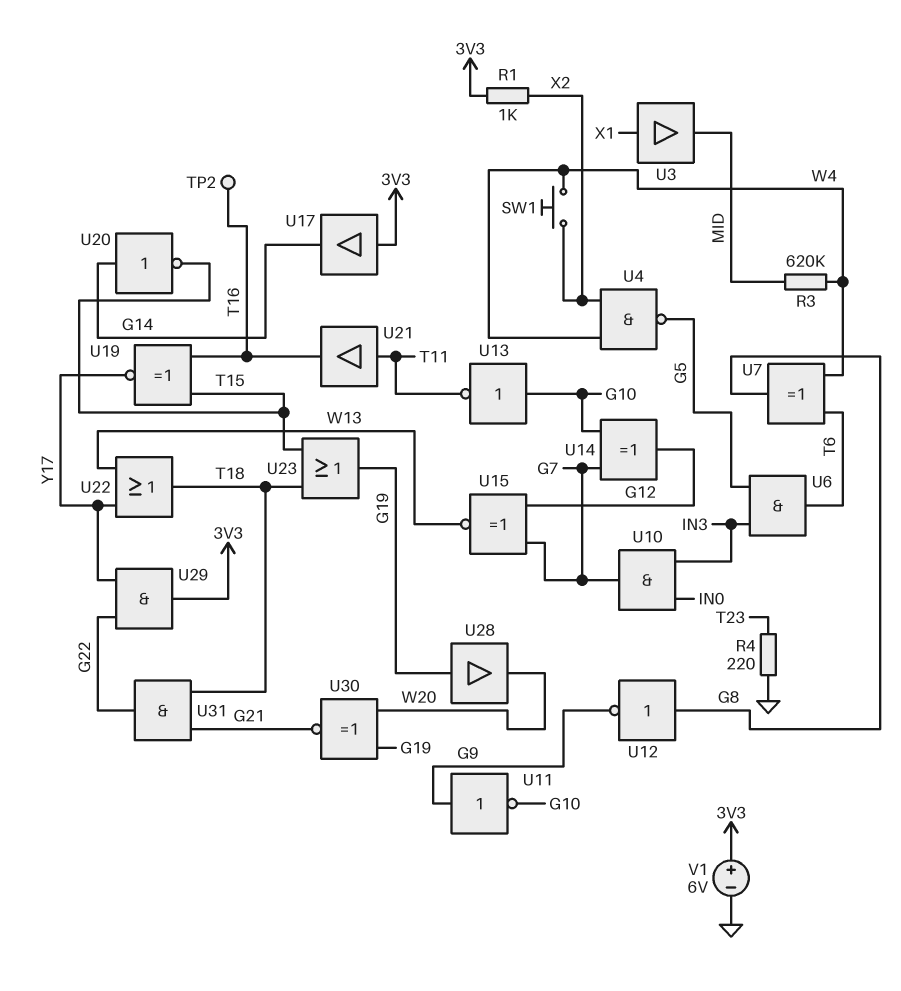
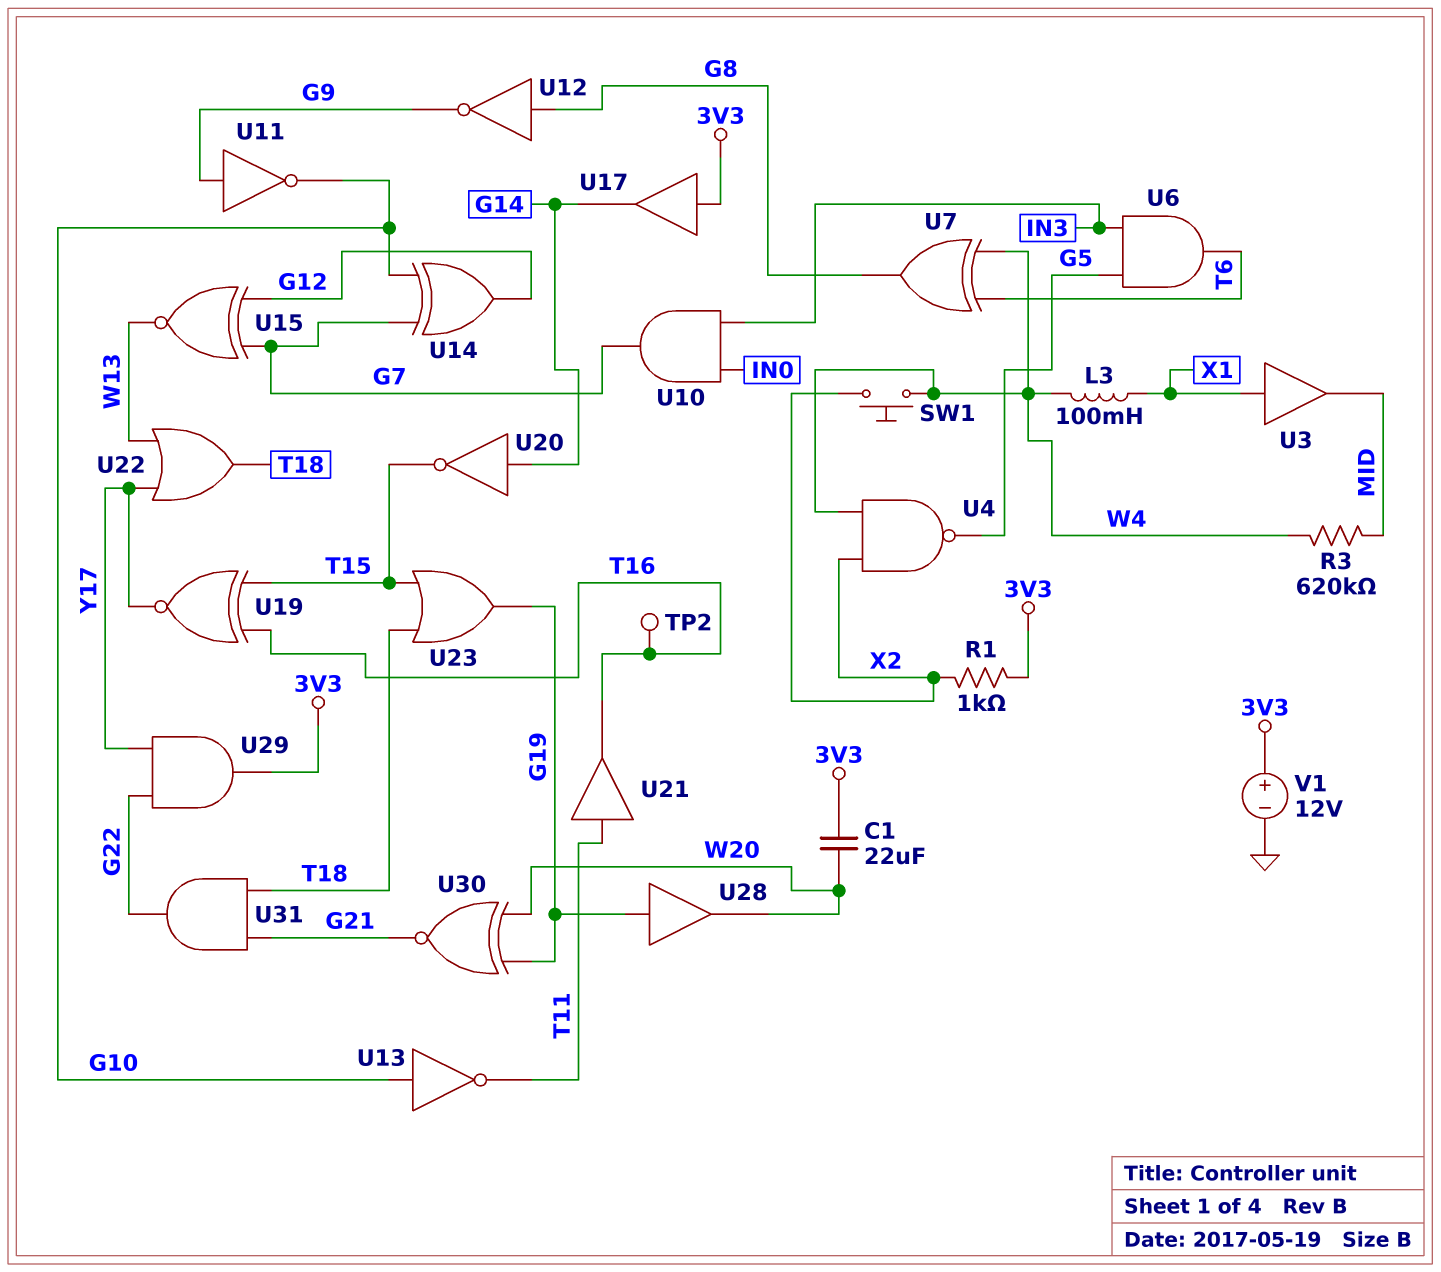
C1: none -> 22uF (3V3, W20)
L3: none -> 100mH (W4, X1)
R4: 220 (GND, T23) -> none
V1: 6V (plus 3V3, minus GND) -> 12V (plus 3V3, minus GND)

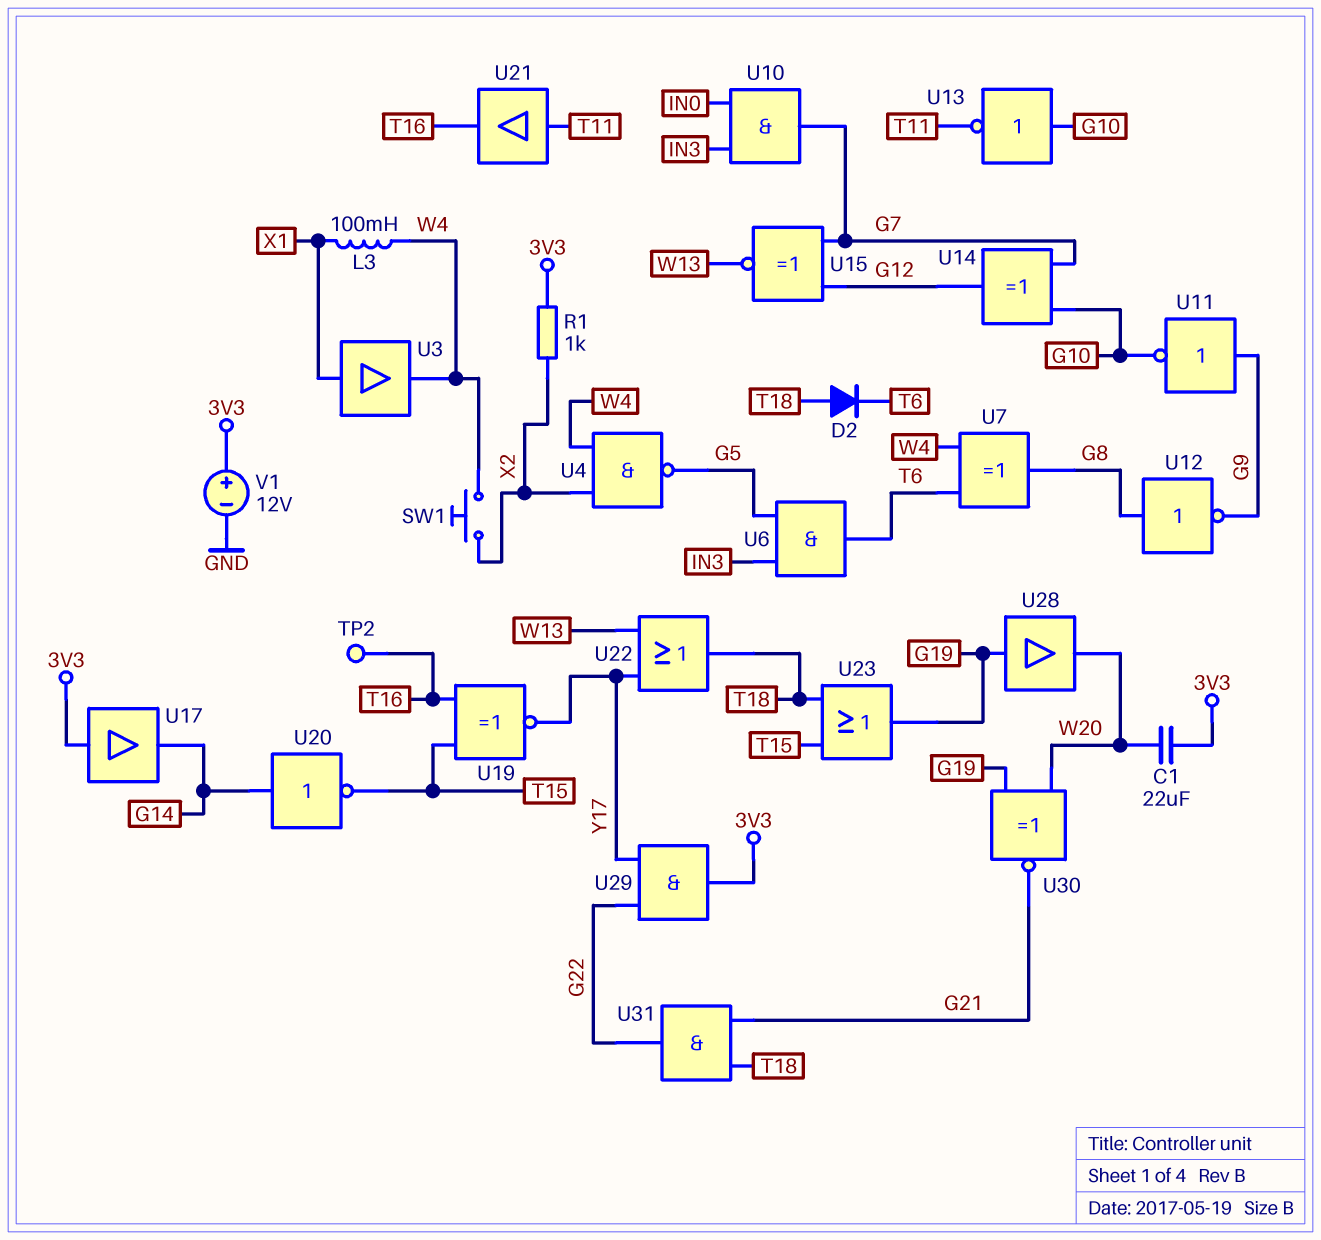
D2: none -> diode (A T18, K T6)
R3: 620k (MID, W4) -> none
U3: buffer (in X1, out MID) -> buffer (in X1, out W4)

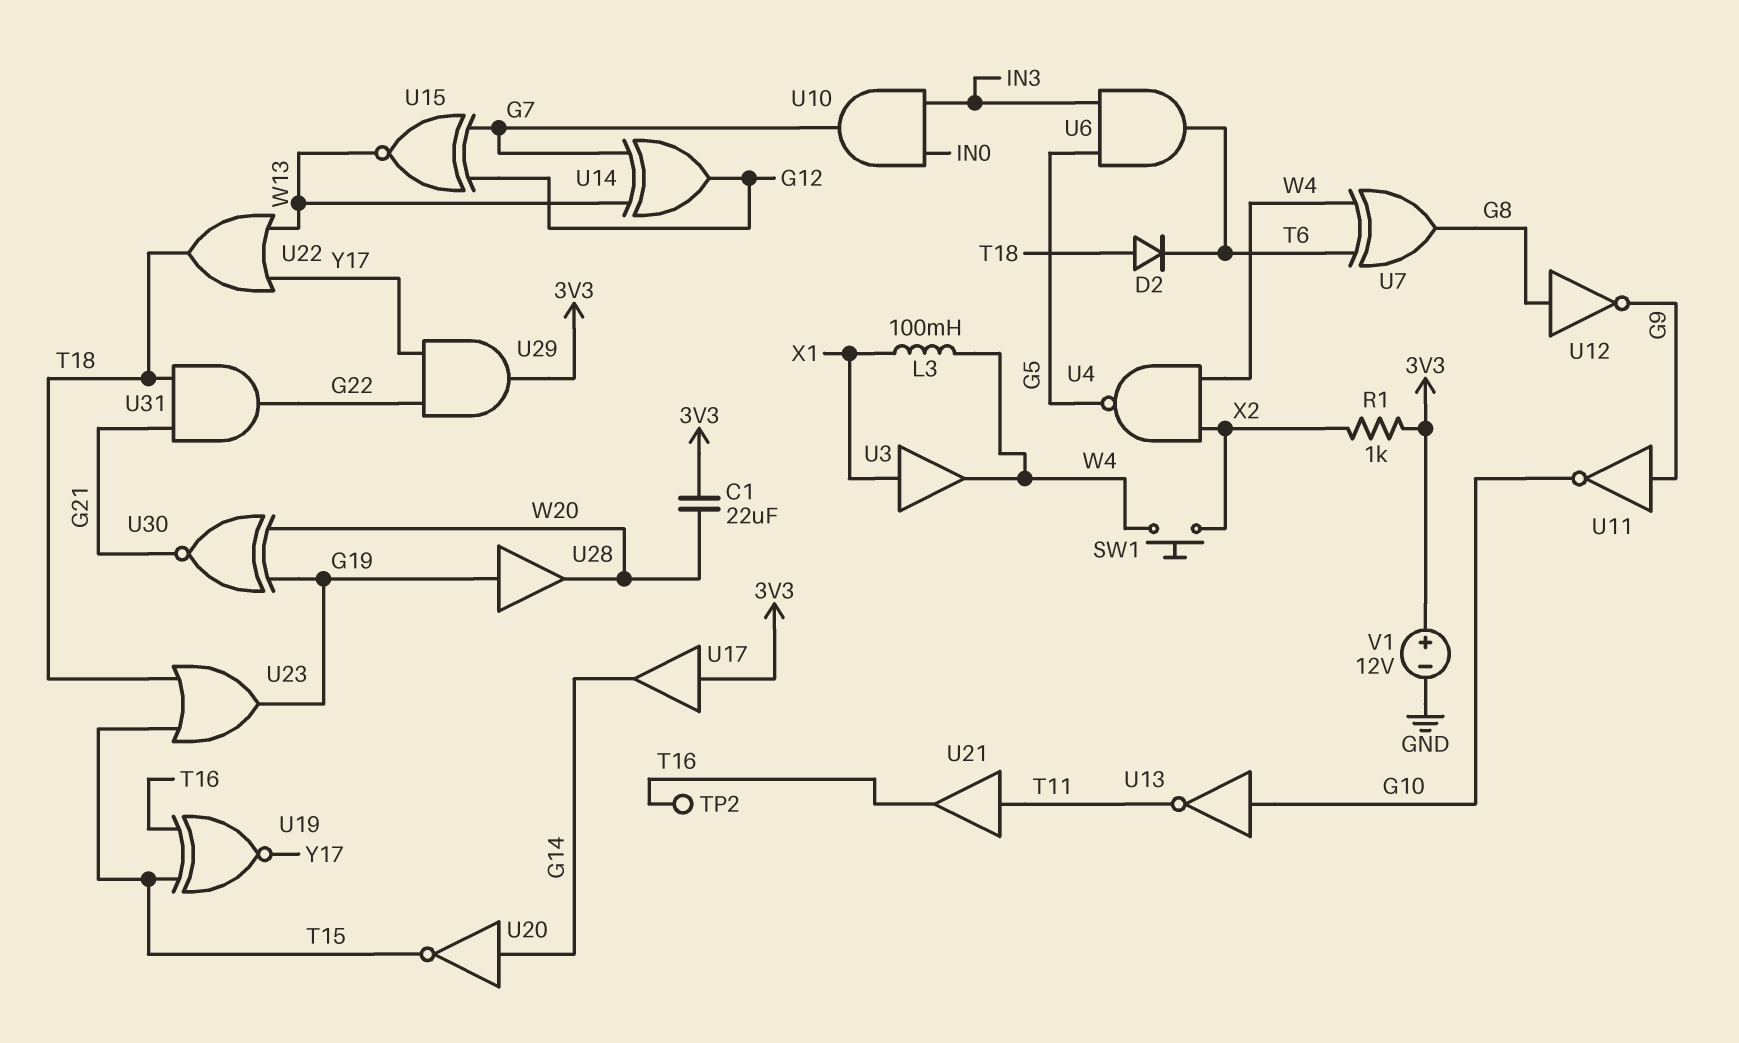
U14: XOR (in G7, in G10, out G12) -> XOR (in G7, in W13, out G12)

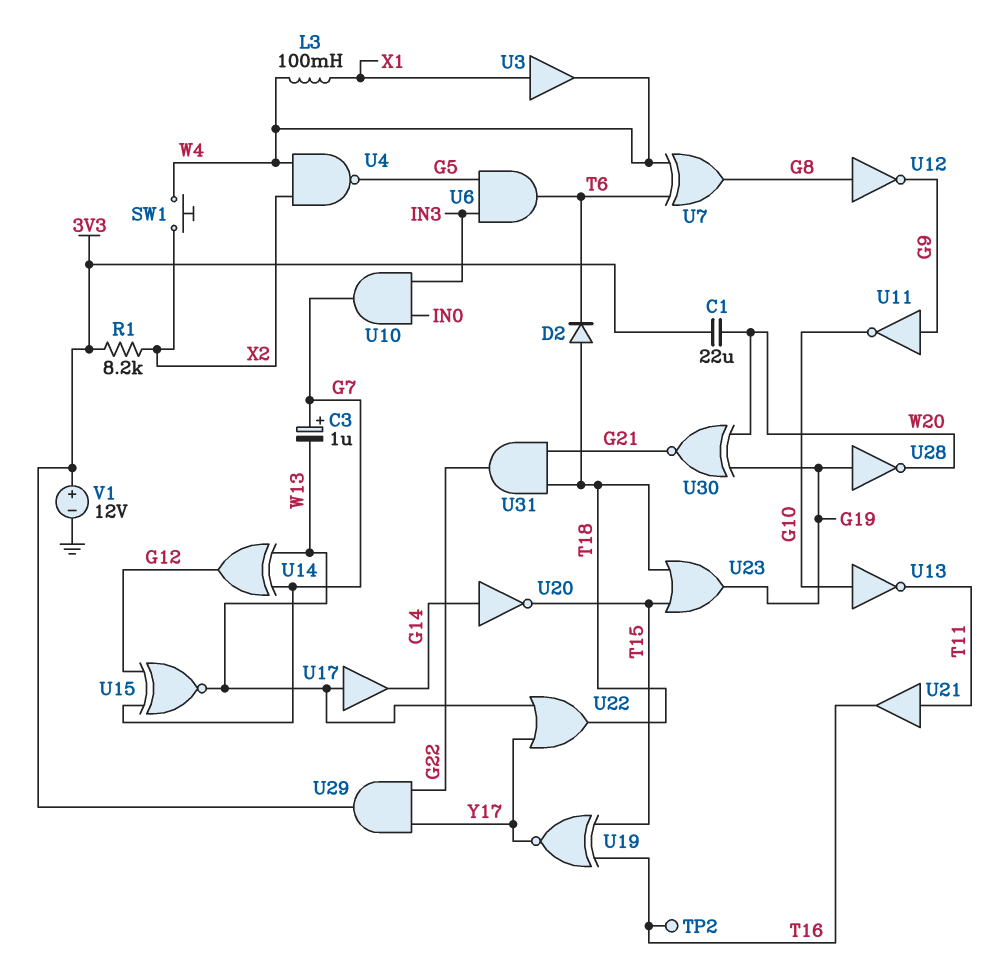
C3: none -> 1uF (plus G7, minus W13)
R1: 1k (3V3, X2) -> 8.2k (3V3, X2)
U17: buffer (in 3V3, out G14) -> buffer (in W13, out G14)
U28: buffer (in G19, out W20) -> NOT (in G19, out W20)

